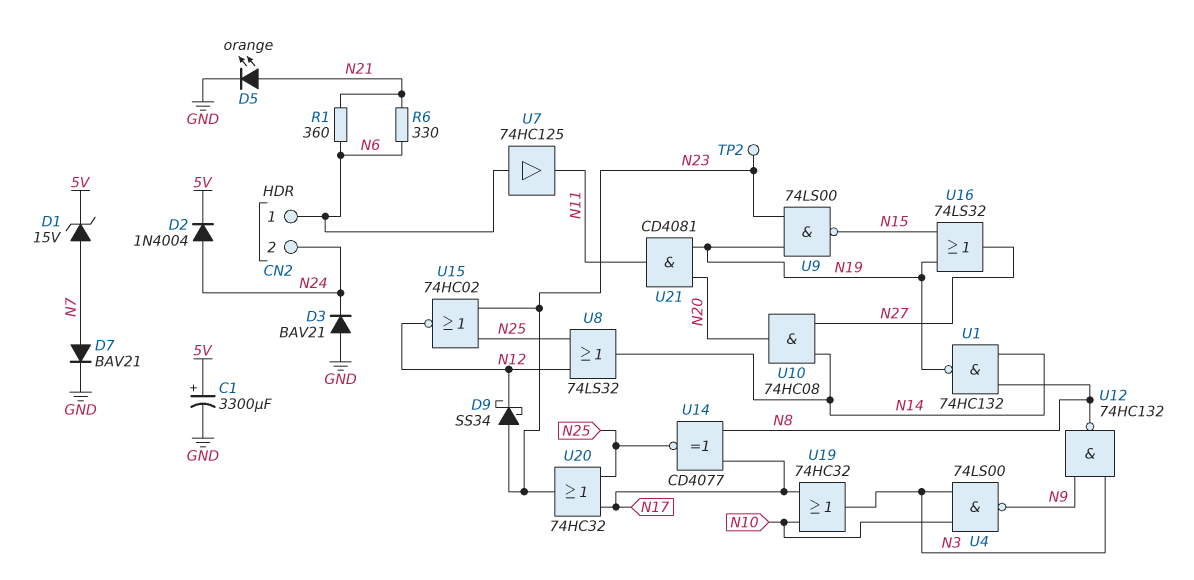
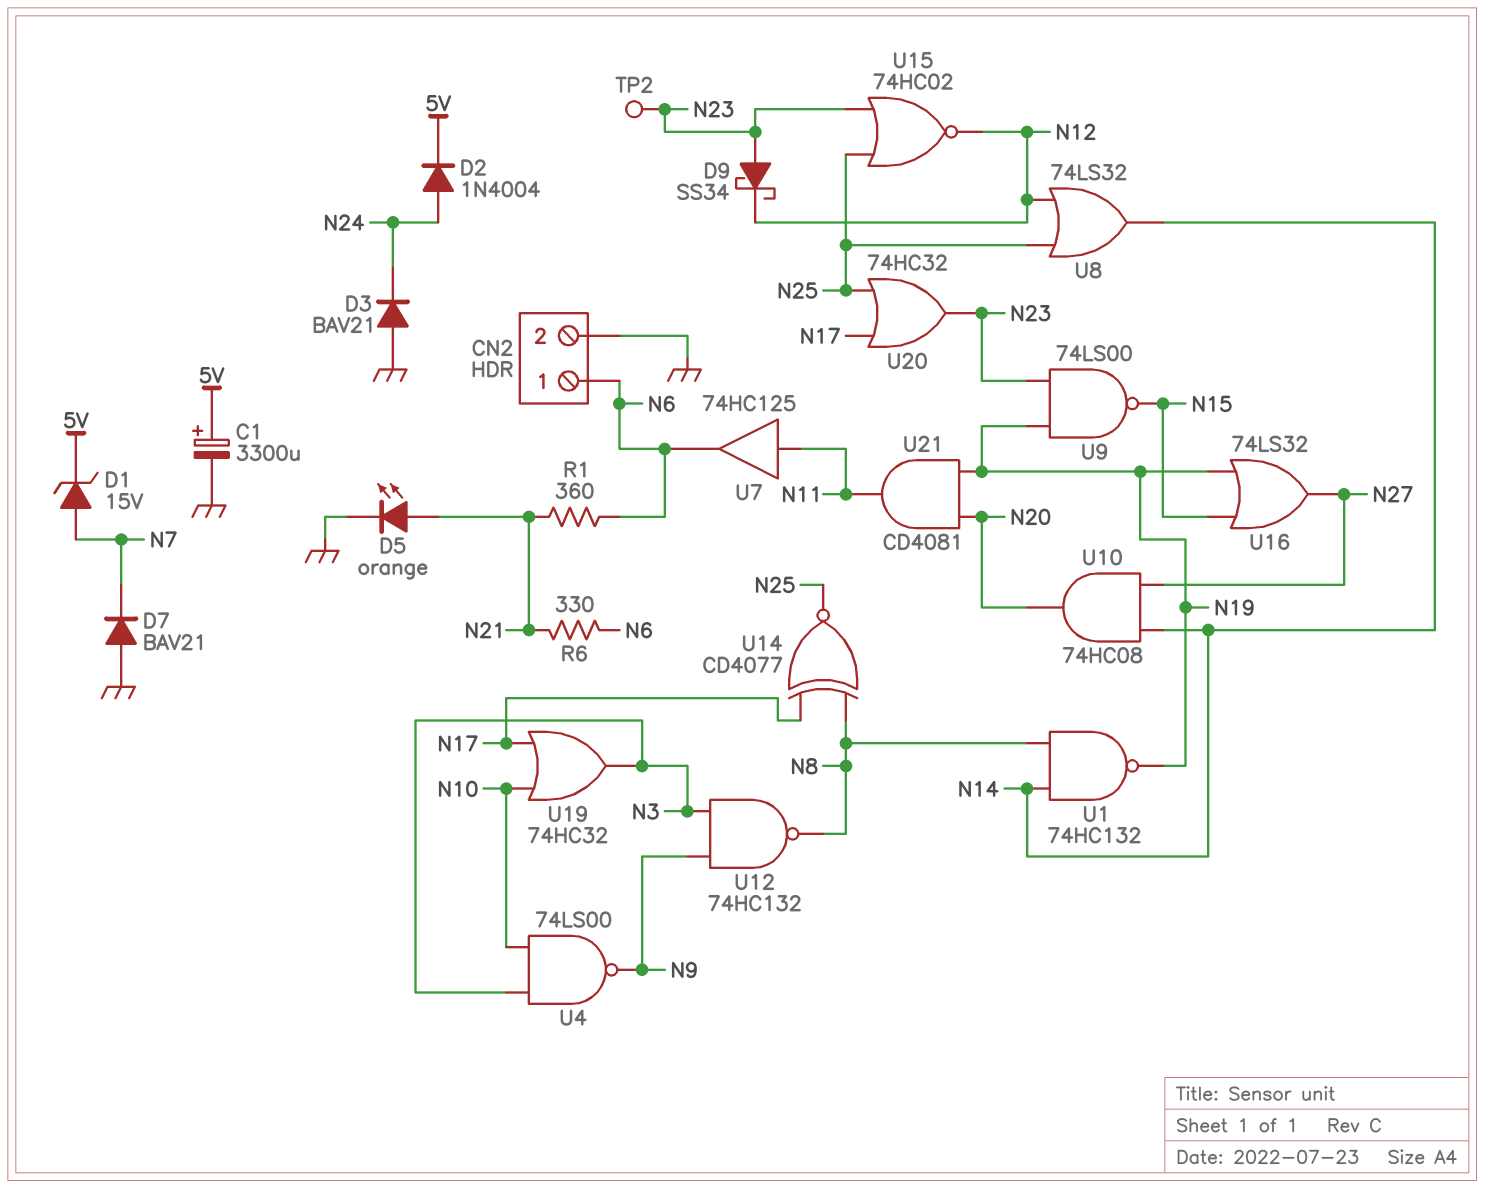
CN2 pin 2: N24 -> GND
D7: diode BAV21 (A N7, K GND) -> diode BAV21 (A GND, K N7)
U7: buffer 74HC125 (in N6, out N11) -> buffer 74HC125 (in N11, out N6)

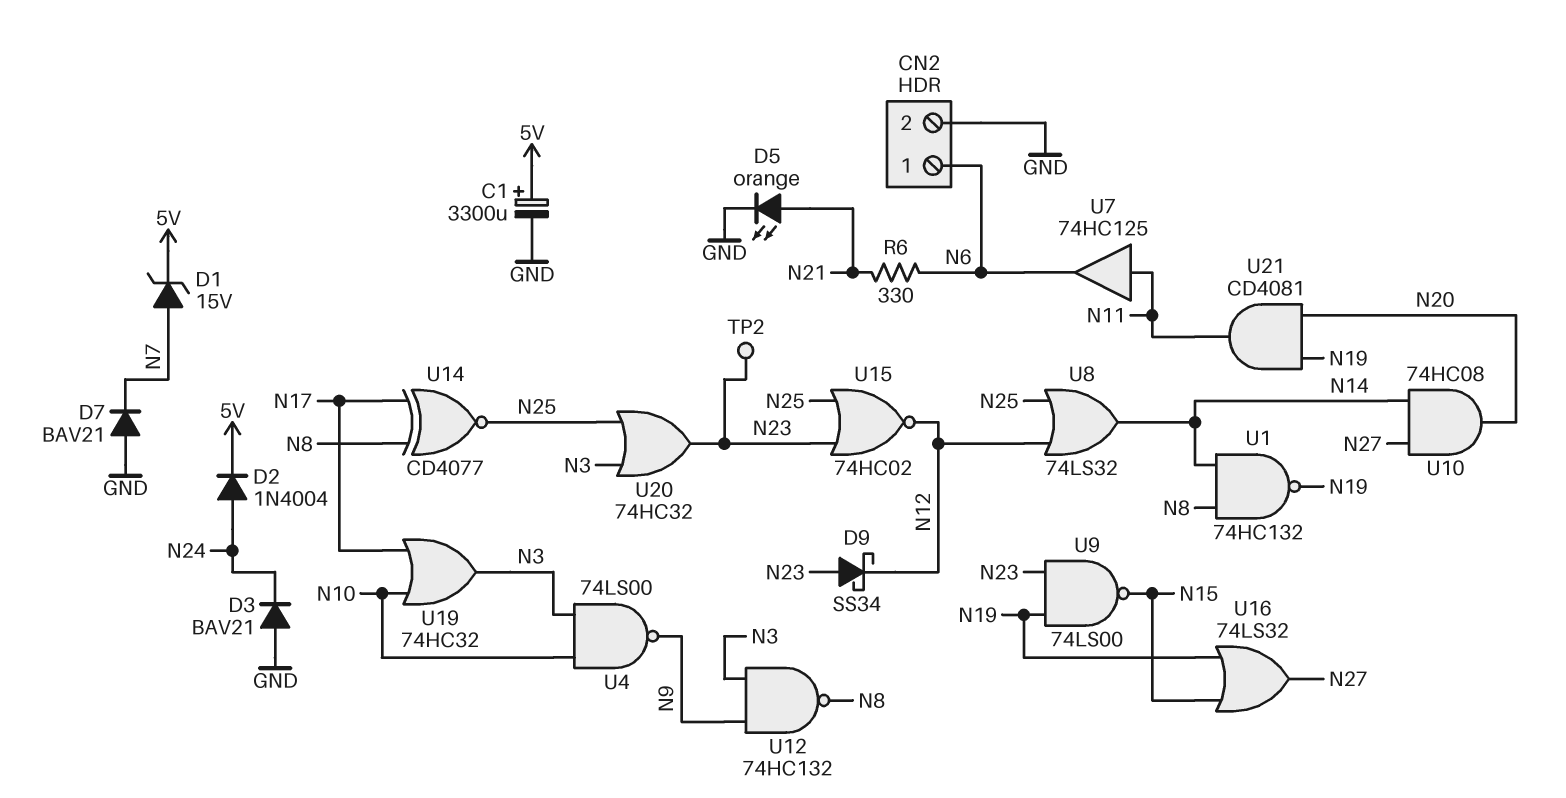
R1: 360 (N6, N21) -> none
U20: OR 74HC32 (in N17, in N25, out N23) -> OR 74HC32 (in N3, in N25, out N23)

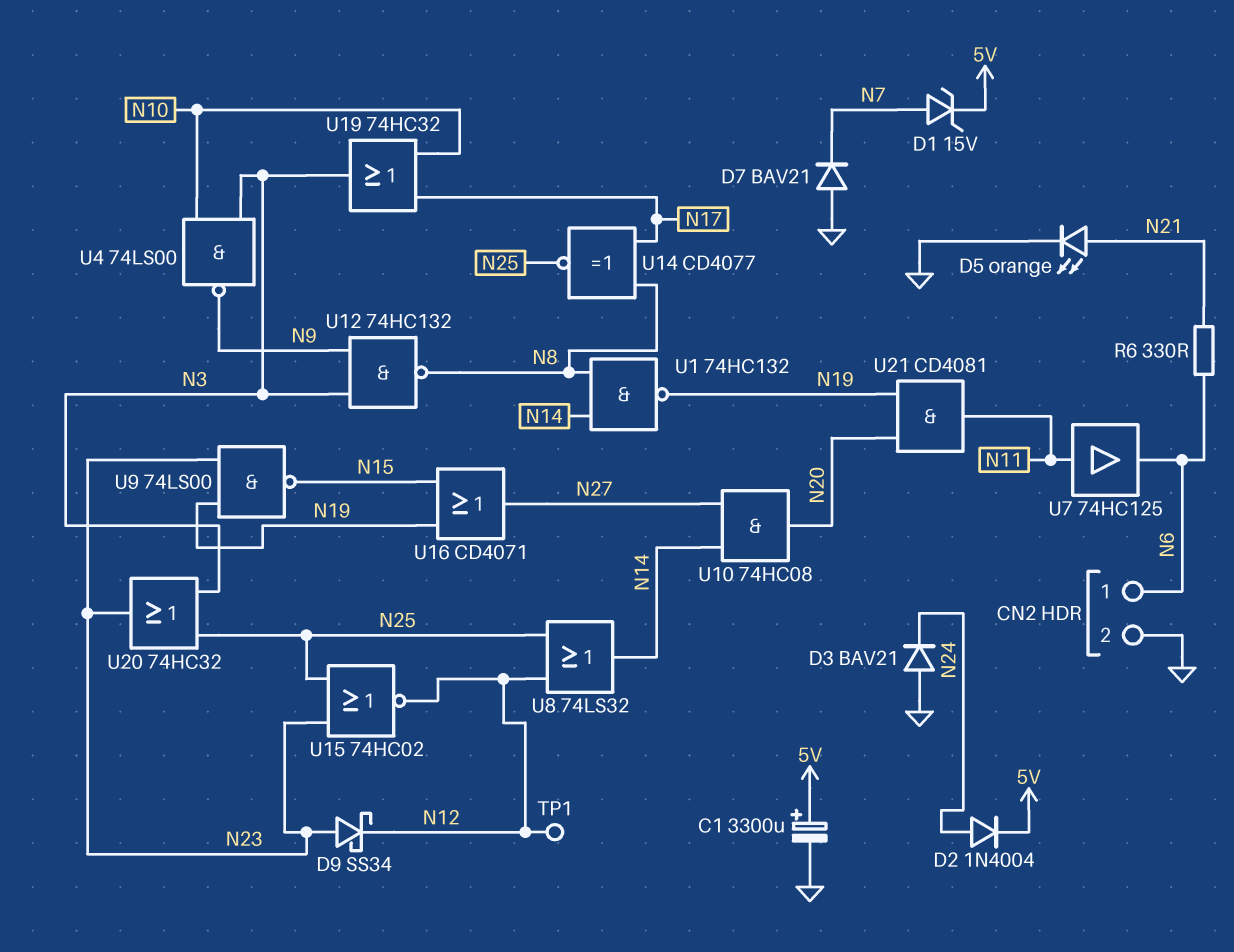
TP1: none -> test point (N12)
TP2: test point (N23) -> none
U16: OR 74LS32 (in N15, in N19, out N27) -> OR CD4071 (in N15, in N19, out N27)

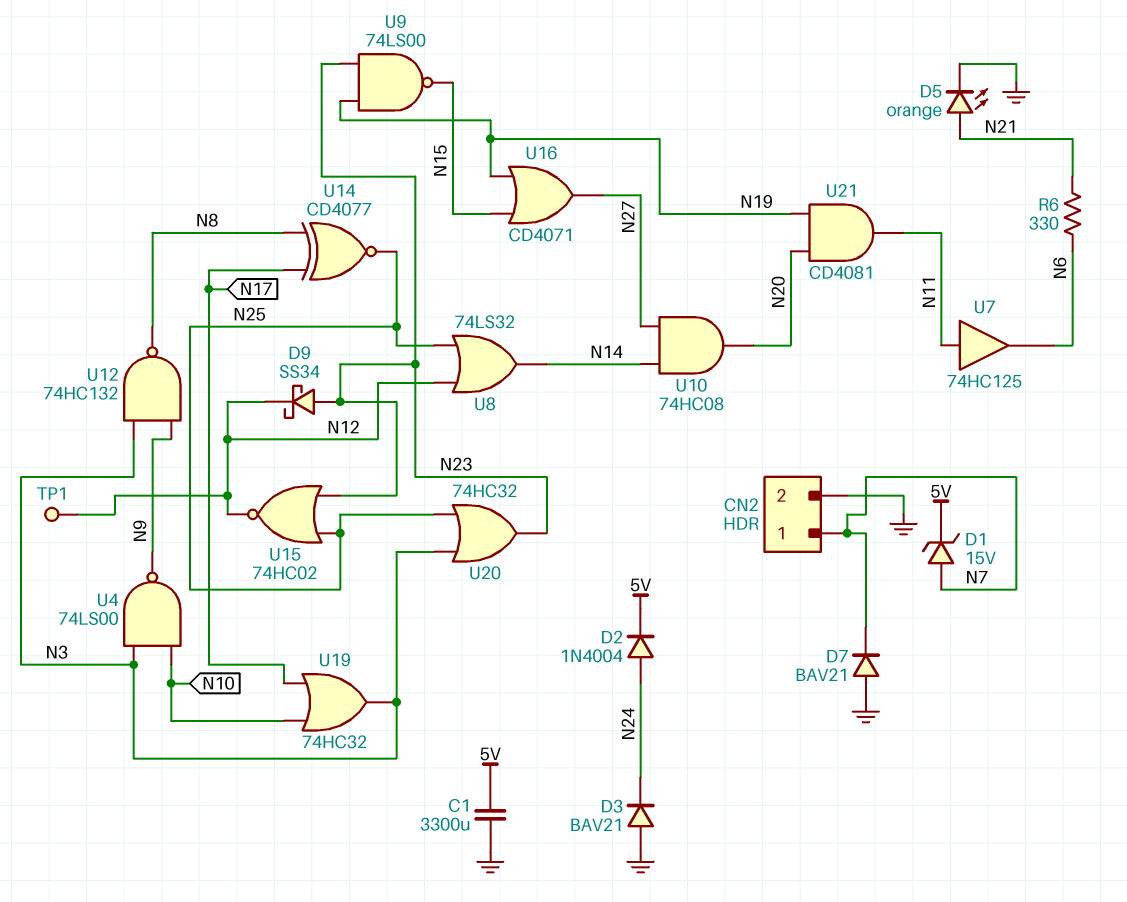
C1: 3300uF (plus 5V, minus GND) -> 3300uF (5V, GND)
CN2 pin 1: N6 -> N7
U1: NAND 74HC132 (in N8, in N14, out N19) -> none

